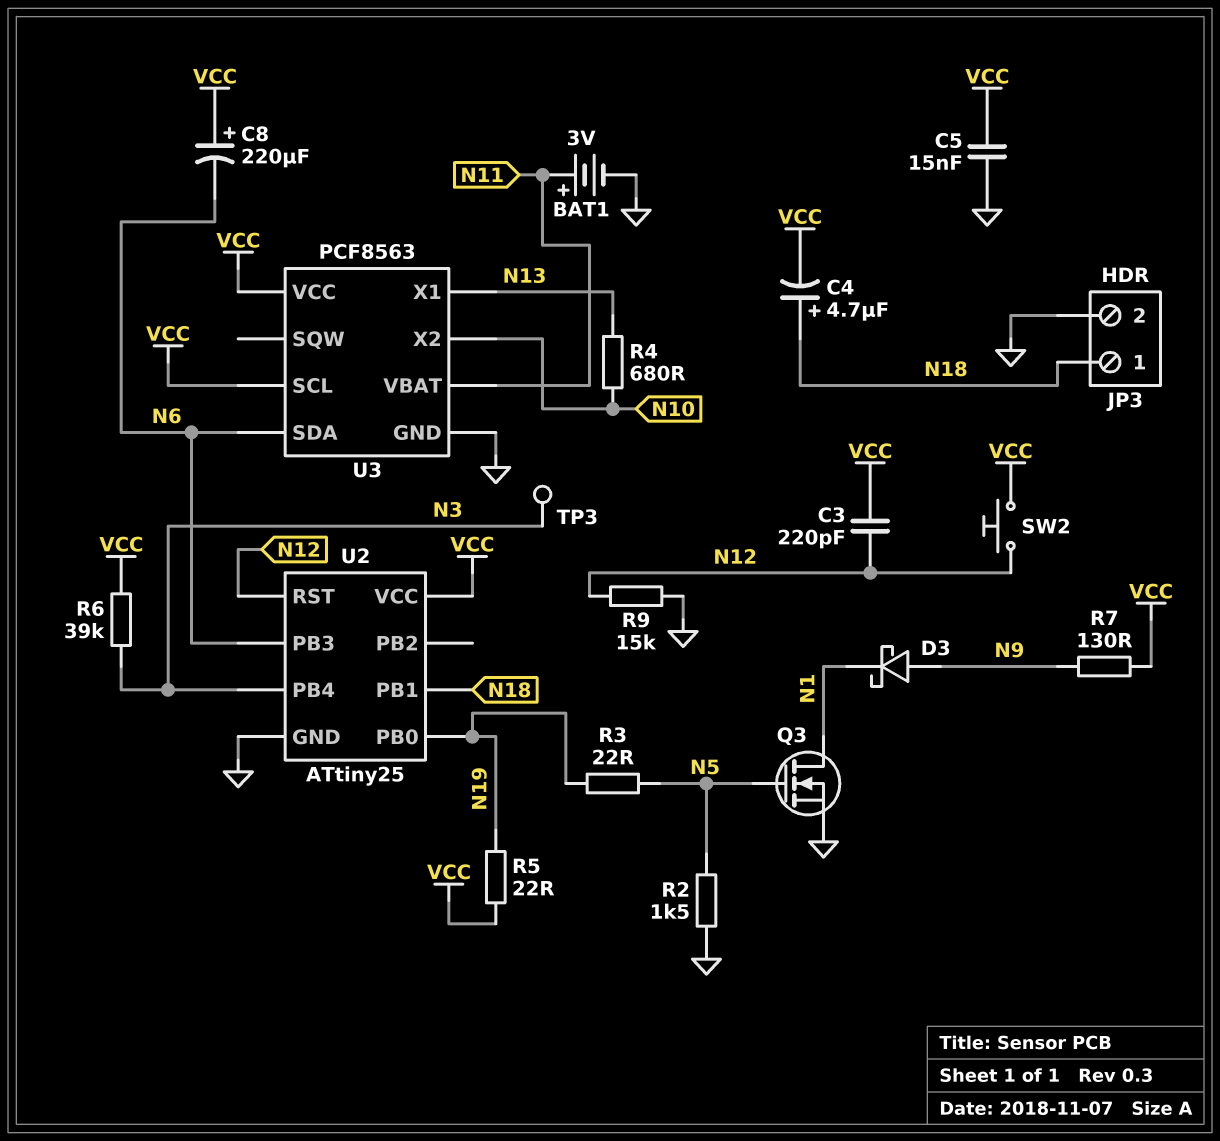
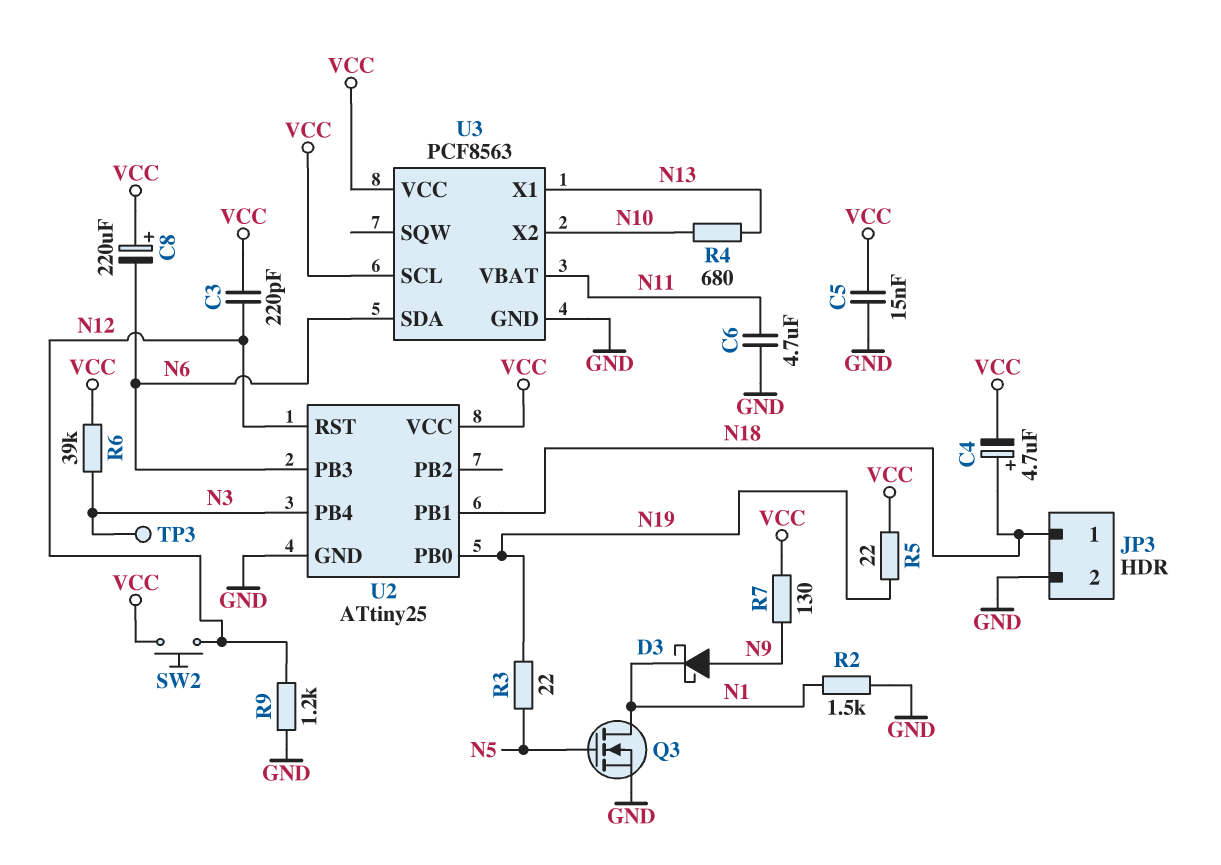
BAT1: 3V (plus N11, minus GND) -> none
C6: none -> 4.7uF (GND, N11)
R2: 1.5k (GND, N5) -> 1.5k (GND, N1)
R9: 15k (GND, N12) -> 1.2k (GND, N12)

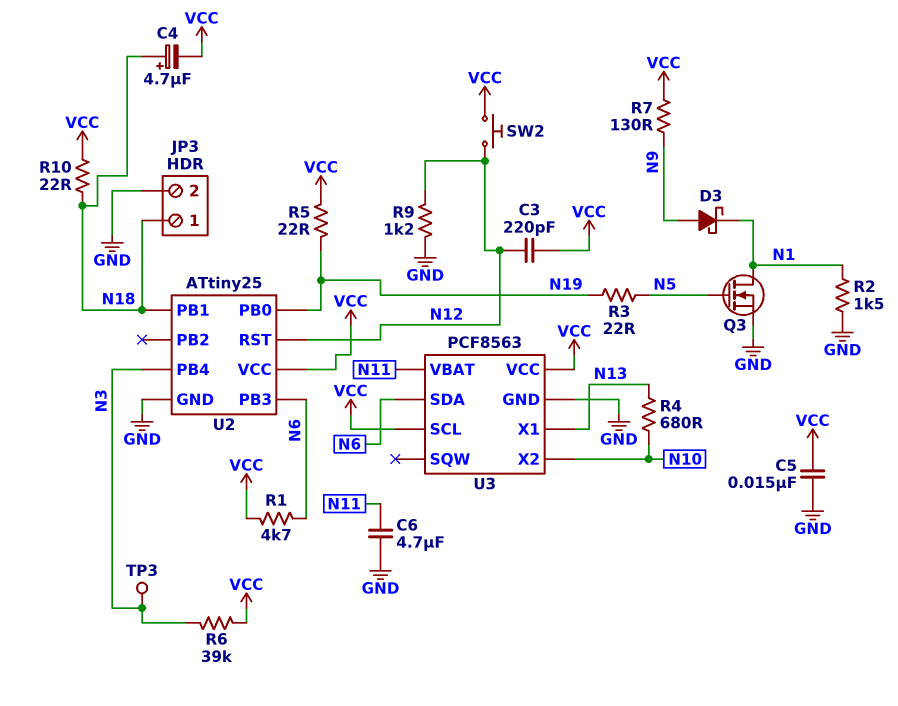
C8: 220uF (plus VCC, minus N6) -> none
R1: none -> 4.7k (N6, VCC)
R10: none -> 22 (N18, VCC)

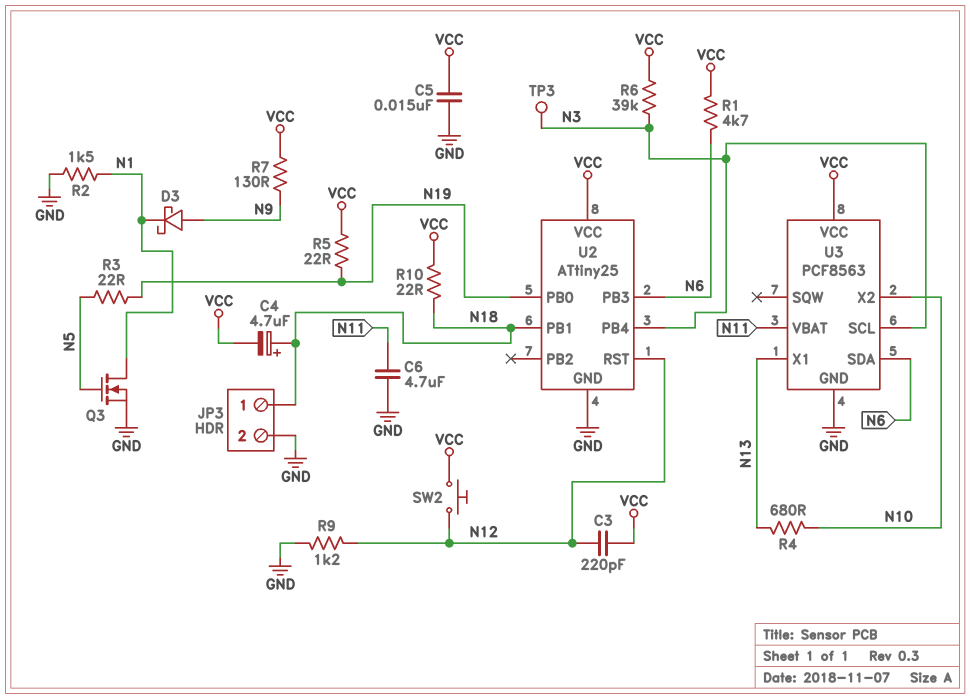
U3 pin SCL: VCC -> N3

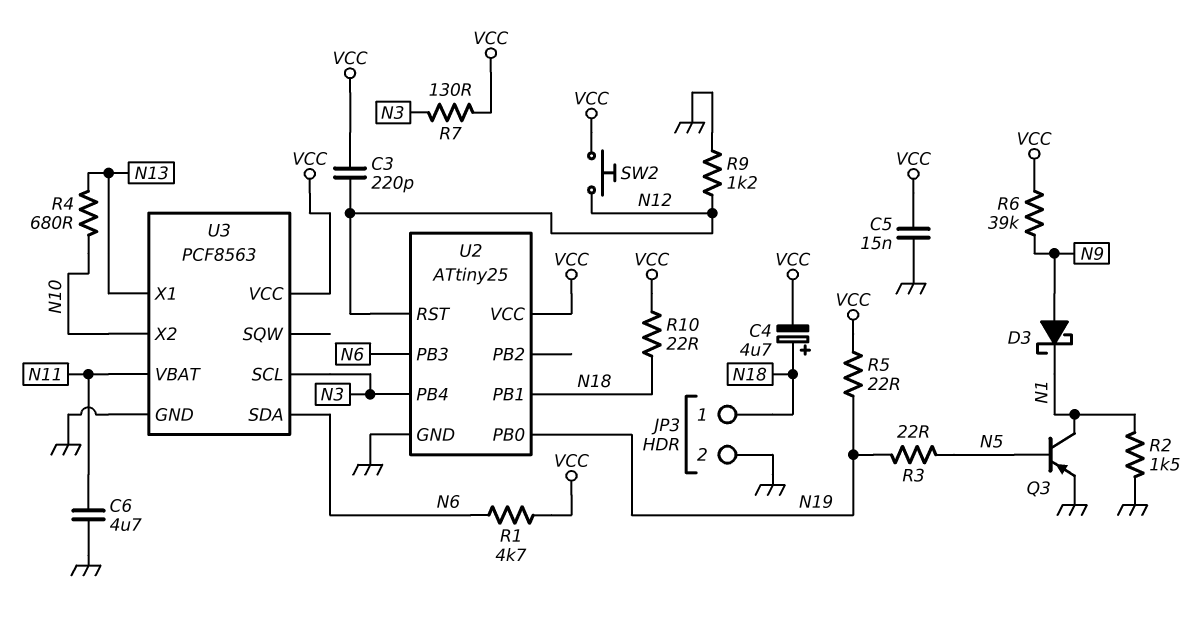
Q3: NMOS (G N5, D N1, S GND) -> PNP (B N5, C N1, E GND)
R6: 39k (N3, VCC) -> 39k (N9, VCC)
R7: 130 (N9, VCC) -> 130 (N3, VCC)
TP3: test point (N3) -> none

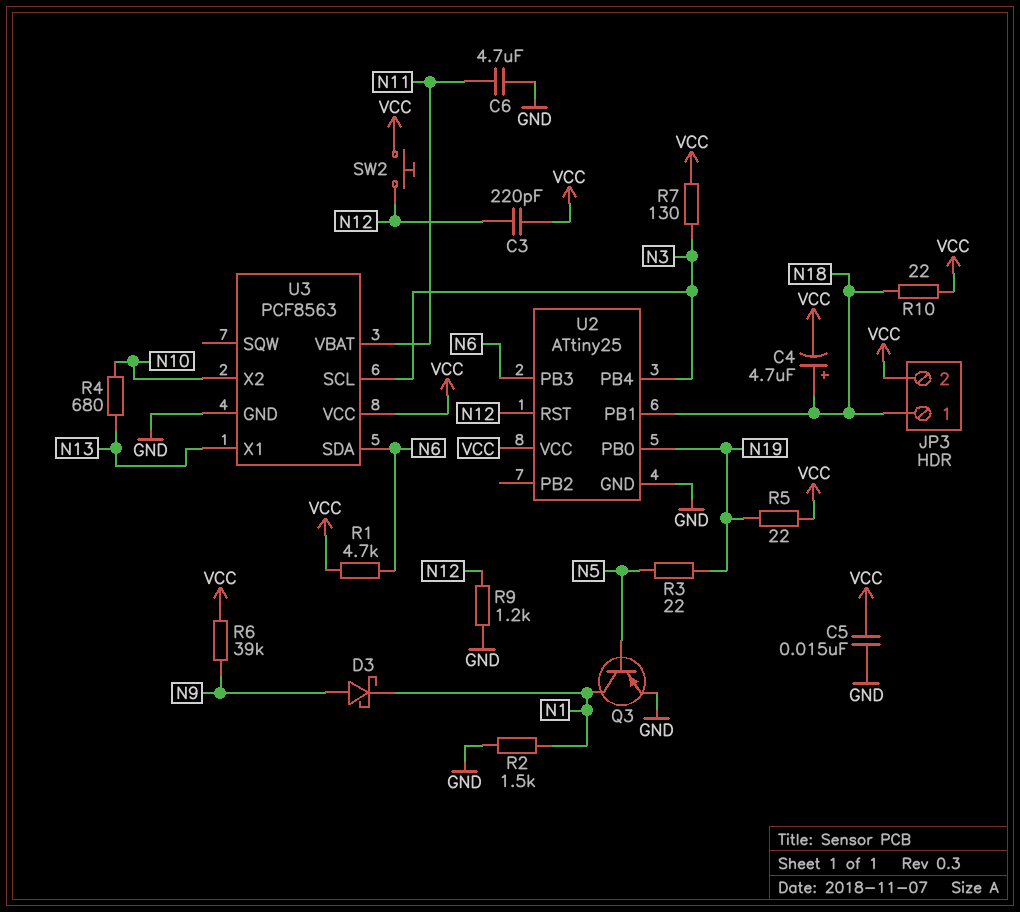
JP3 pin 2: GND -> VCC

